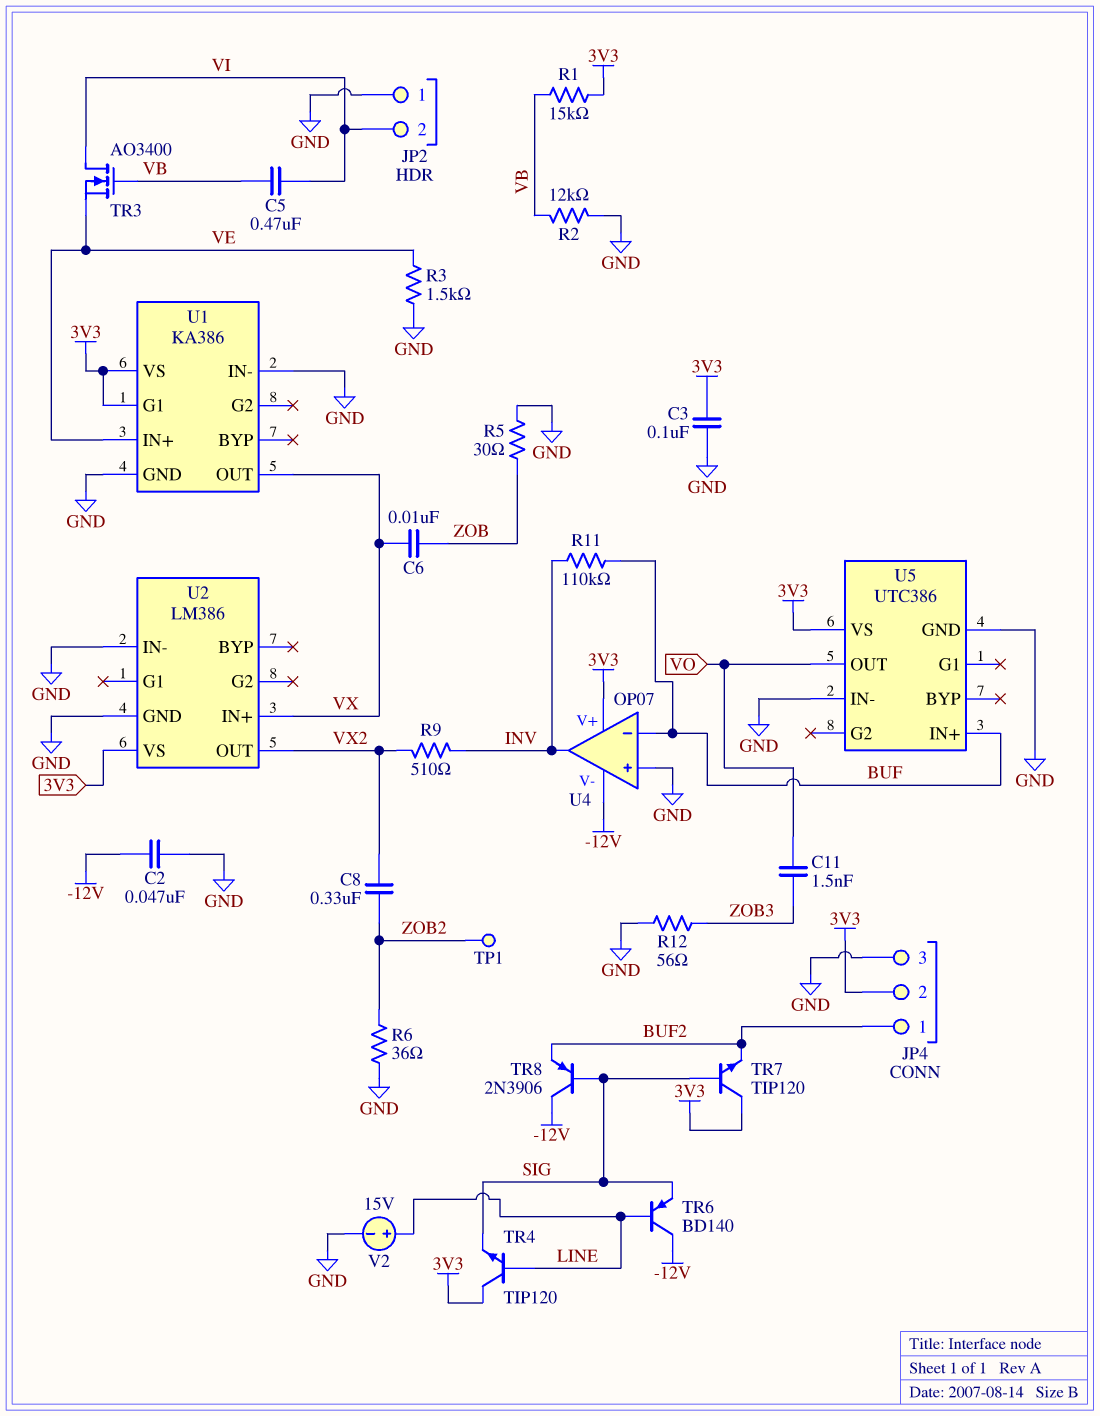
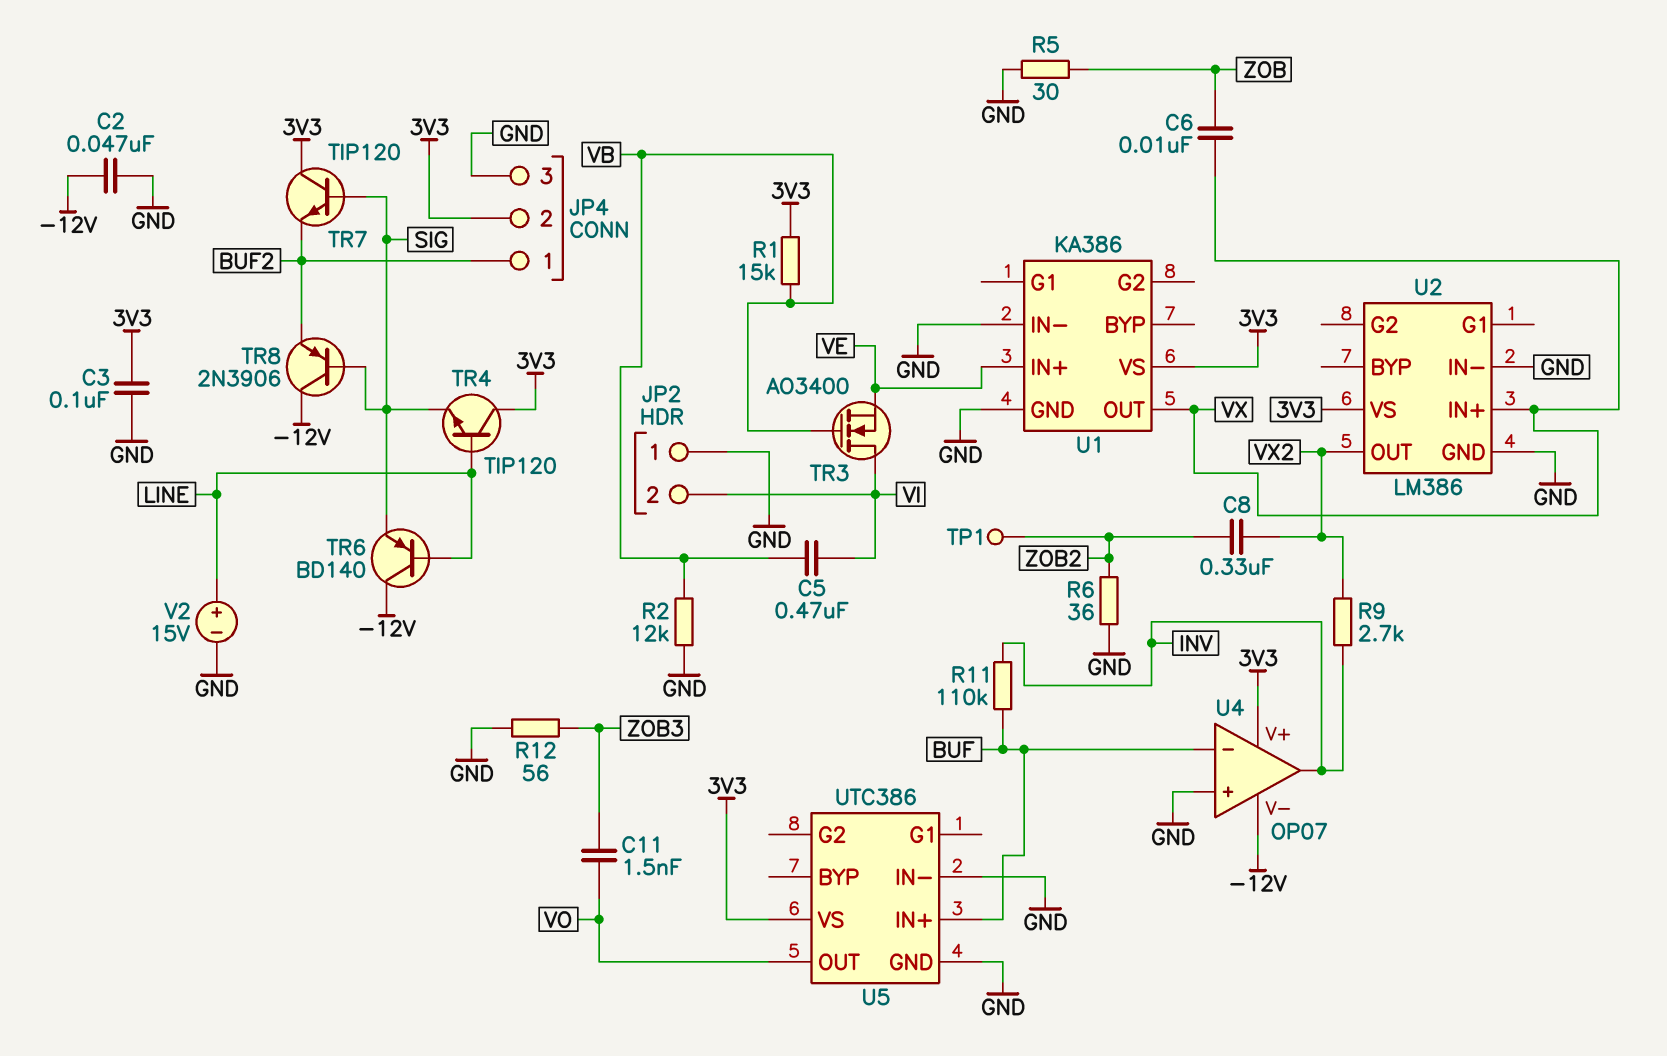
R3: 1.5k (GND, VE) -> none
R9: 510 (INV, VX2) -> 2.7k (INV, VX2)
U1 pin G1: 3V3 -> none

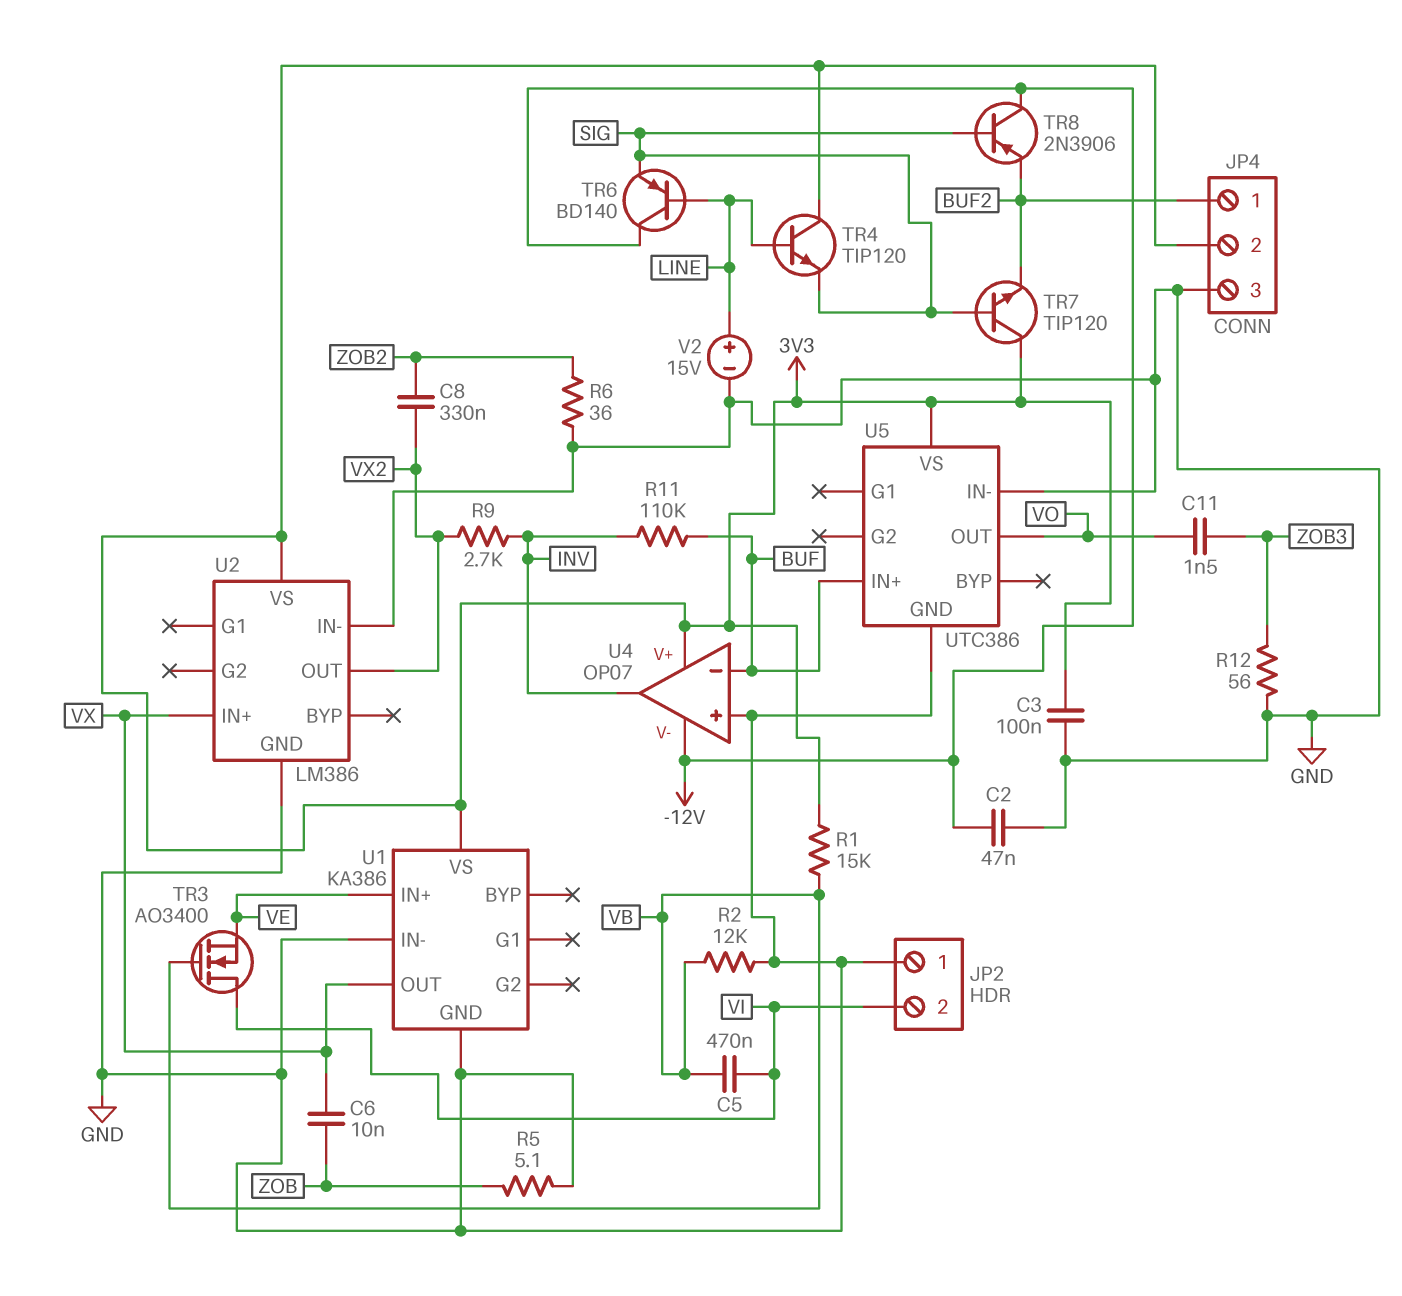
R5: 30 (GND, ZOB) -> 5.1 (GND, ZOB)
TP1: test point (ZOB2) -> none

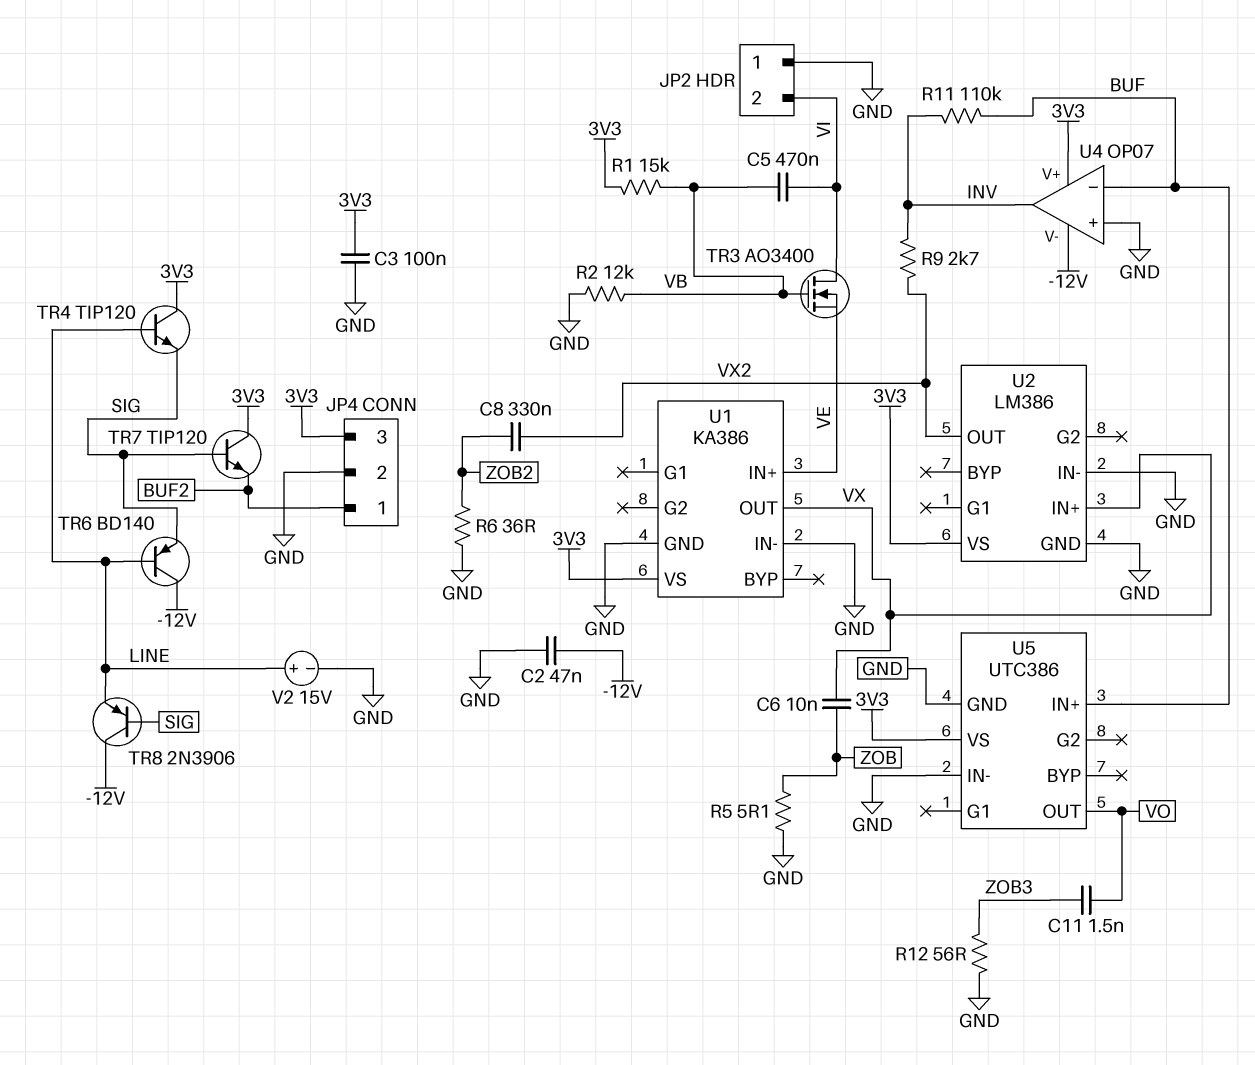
JP4 pin 2: 3V3 -> GND
JP4 pin 3: GND -> 3V3
TR8: PNP 2N3906 (B SIG, C -12V, E BUF2) -> PNP 2N3906 (B SIG, C -12V, E LINE)

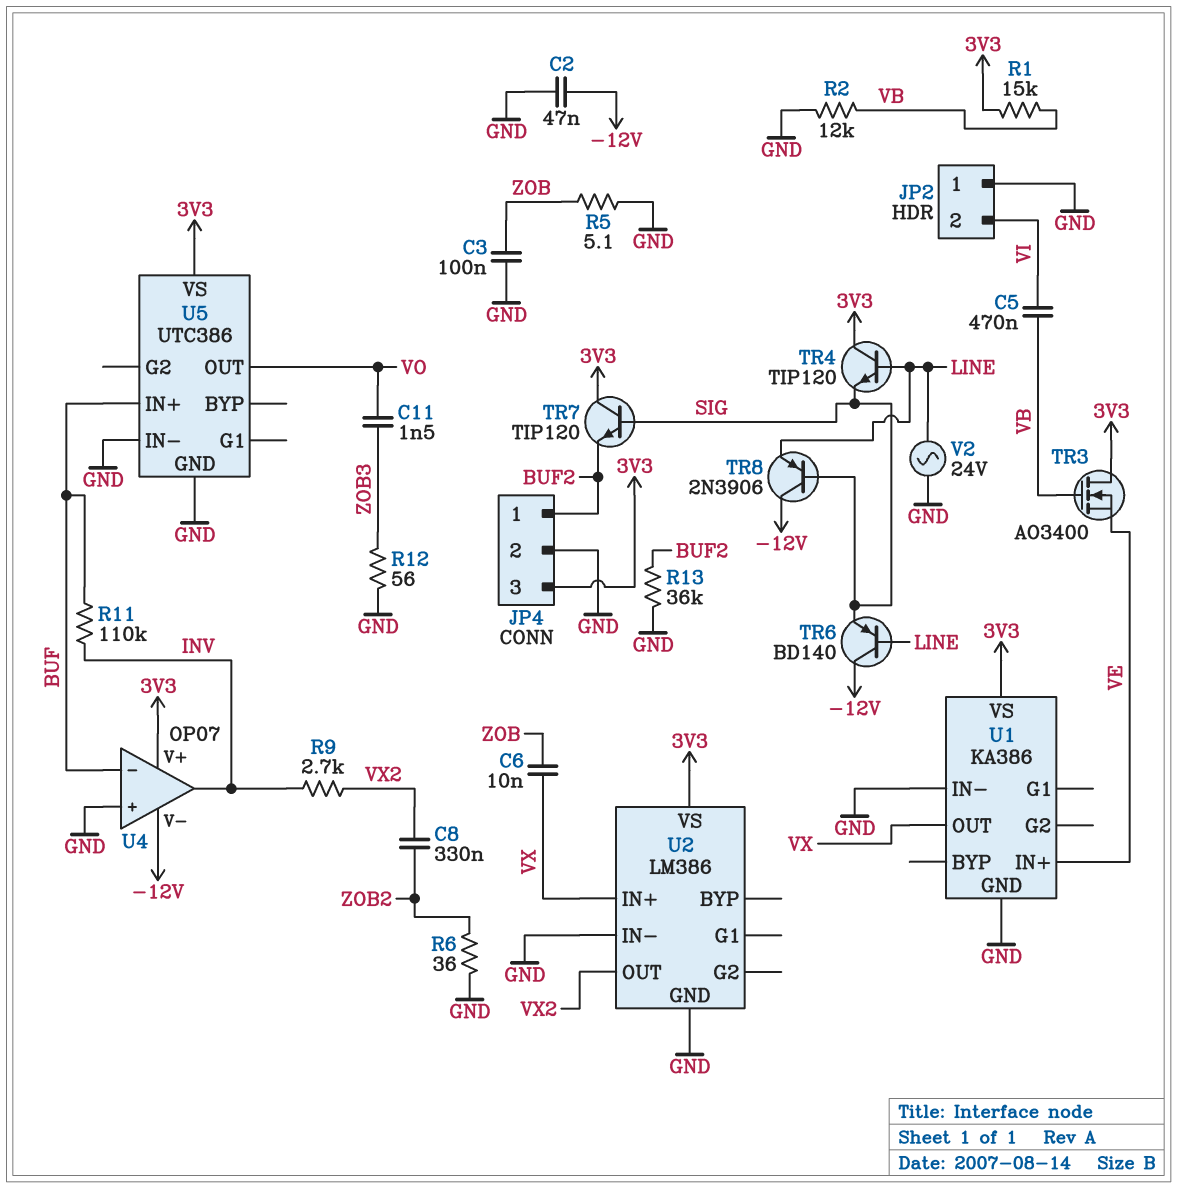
C3: 100nF (3V3, GND) -> 100nF (GND, ZOB)
R13: none -> 36k (BUF2, GND)
TR3: NMOS AO3400 (G VB, D VI, S VE) -> NMOS AO3400 (G VB, D 3V3, S VE)
V2: 15V (plus LINE, minus GND) -> AC 24V (GND, LINE)

